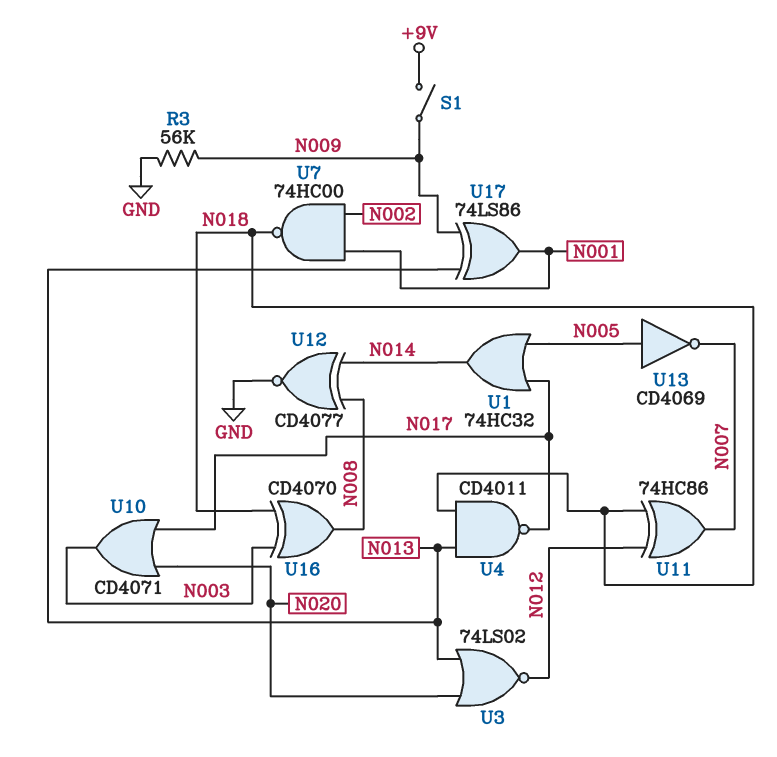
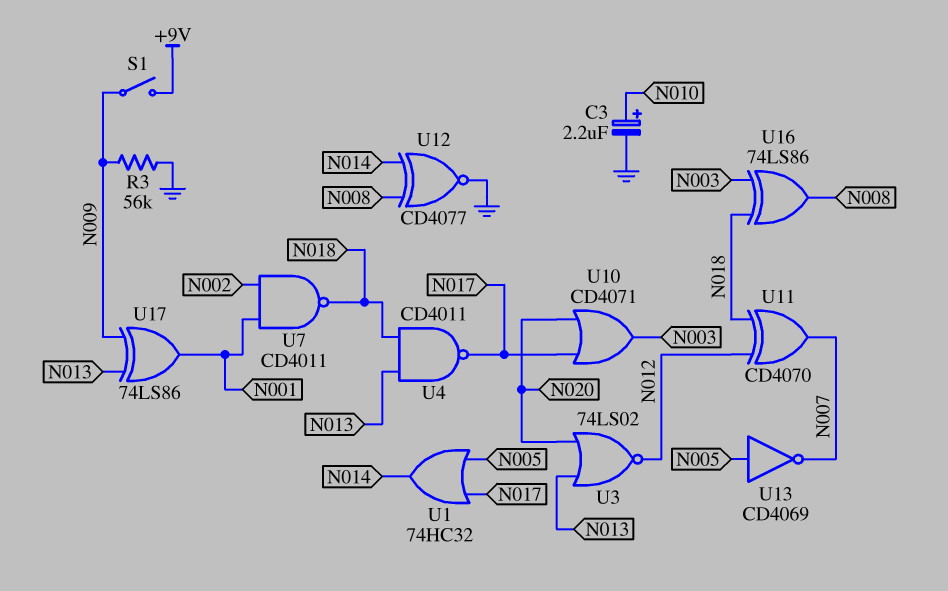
C3: none -> 2.2uF (plus N010, minus GND)
U7: NAND 74HC00 (in N001, in N002, out N018) -> NAND CD4011 (in N001, in N002, out N018)
U11: XOR 74HC86 (in N012, in N018, out N007) -> XOR CD4070 (in N012, in N018, out N007)
U16: XOR CD4070 (in N003, in N018, out N008) -> XOR 74LS86 (in N003, in N018, out N008)

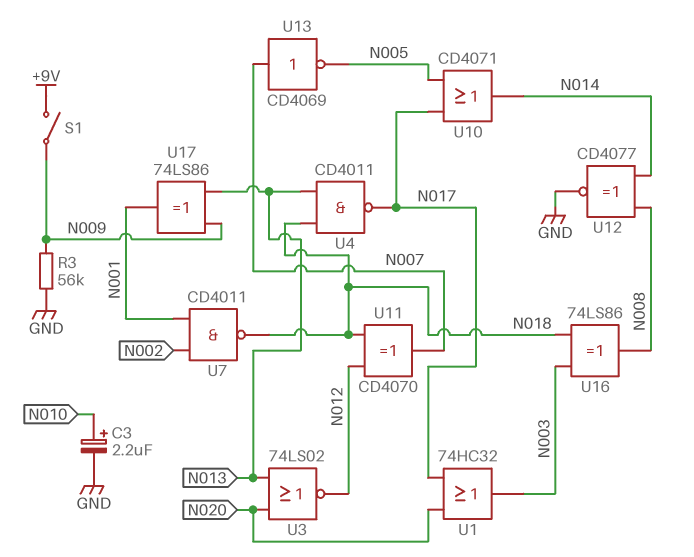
U1: OR 74HC32 (in N005, in N017, out N014) -> OR 74HC32 (in N017, in N020, out N003)
U10: OR CD4071 (in N017, in N020, out N003) -> OR CD4071 (in N005, in N017, out N014)
U13: NOT CD4069 (in N005, out N007) -> NOT CD4069 (in N007, out N005)

